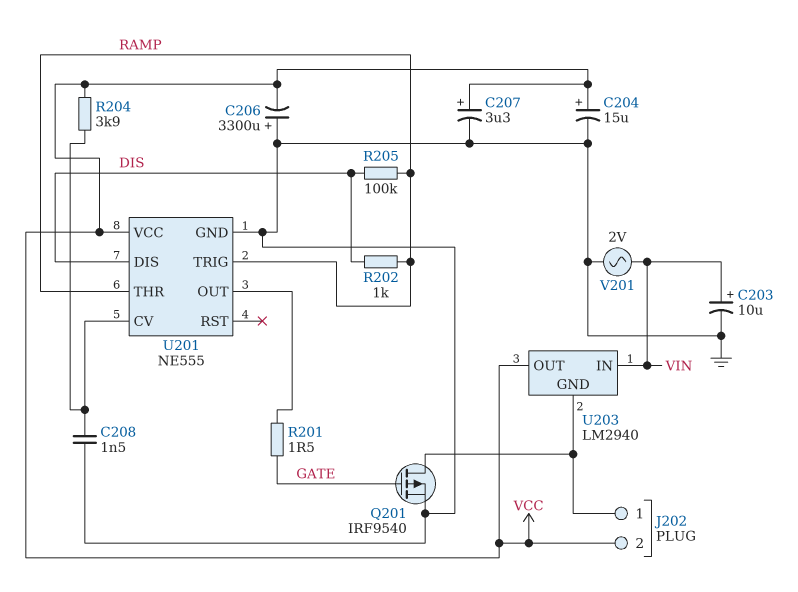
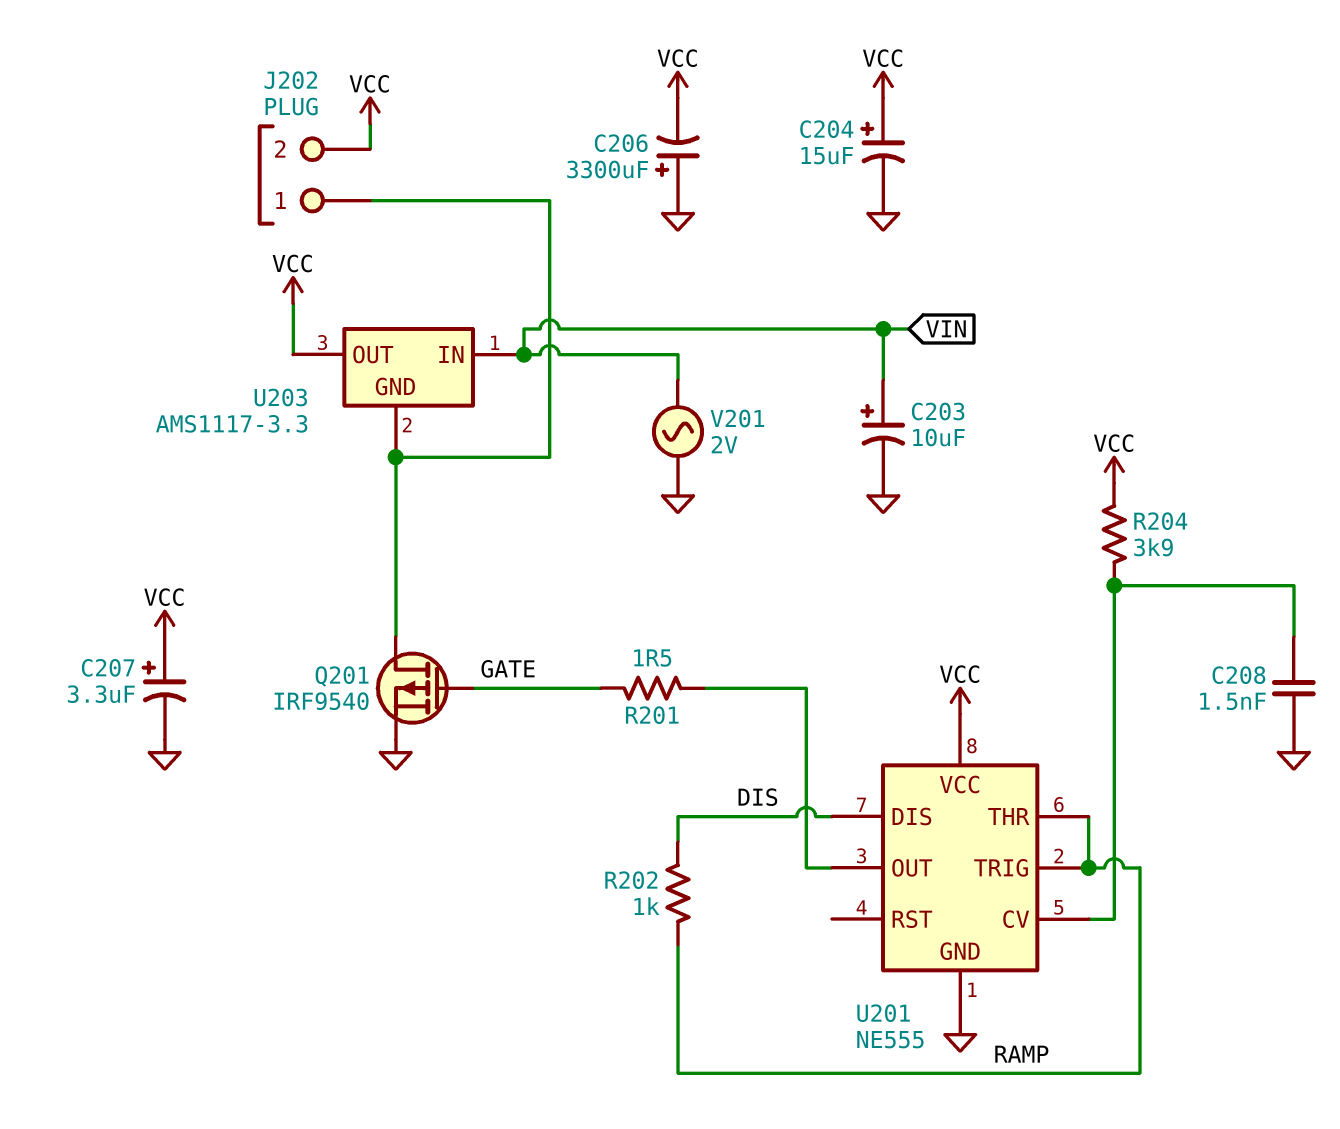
R205: 100k (DIS, RAMP) -> none
U203: LM2940 -> AMS1117-3.3

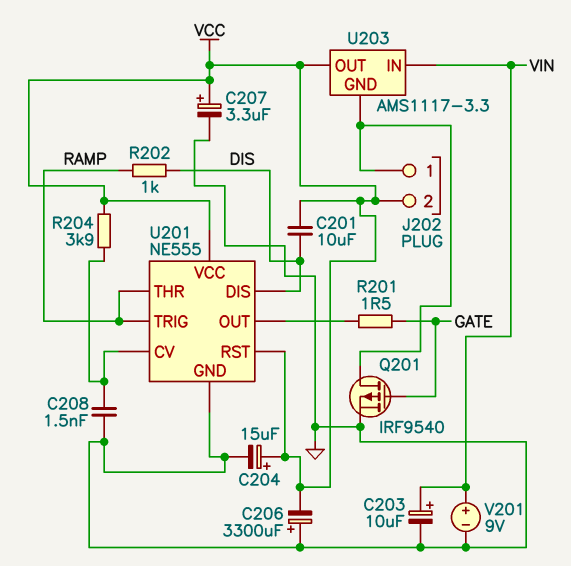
C201: none -> 10uF (DIS, VCC)
U201 pin RST: none -> VCC
V201: AC 2V (GND, VIN) -> 9V (plus VIN, minus GND)

